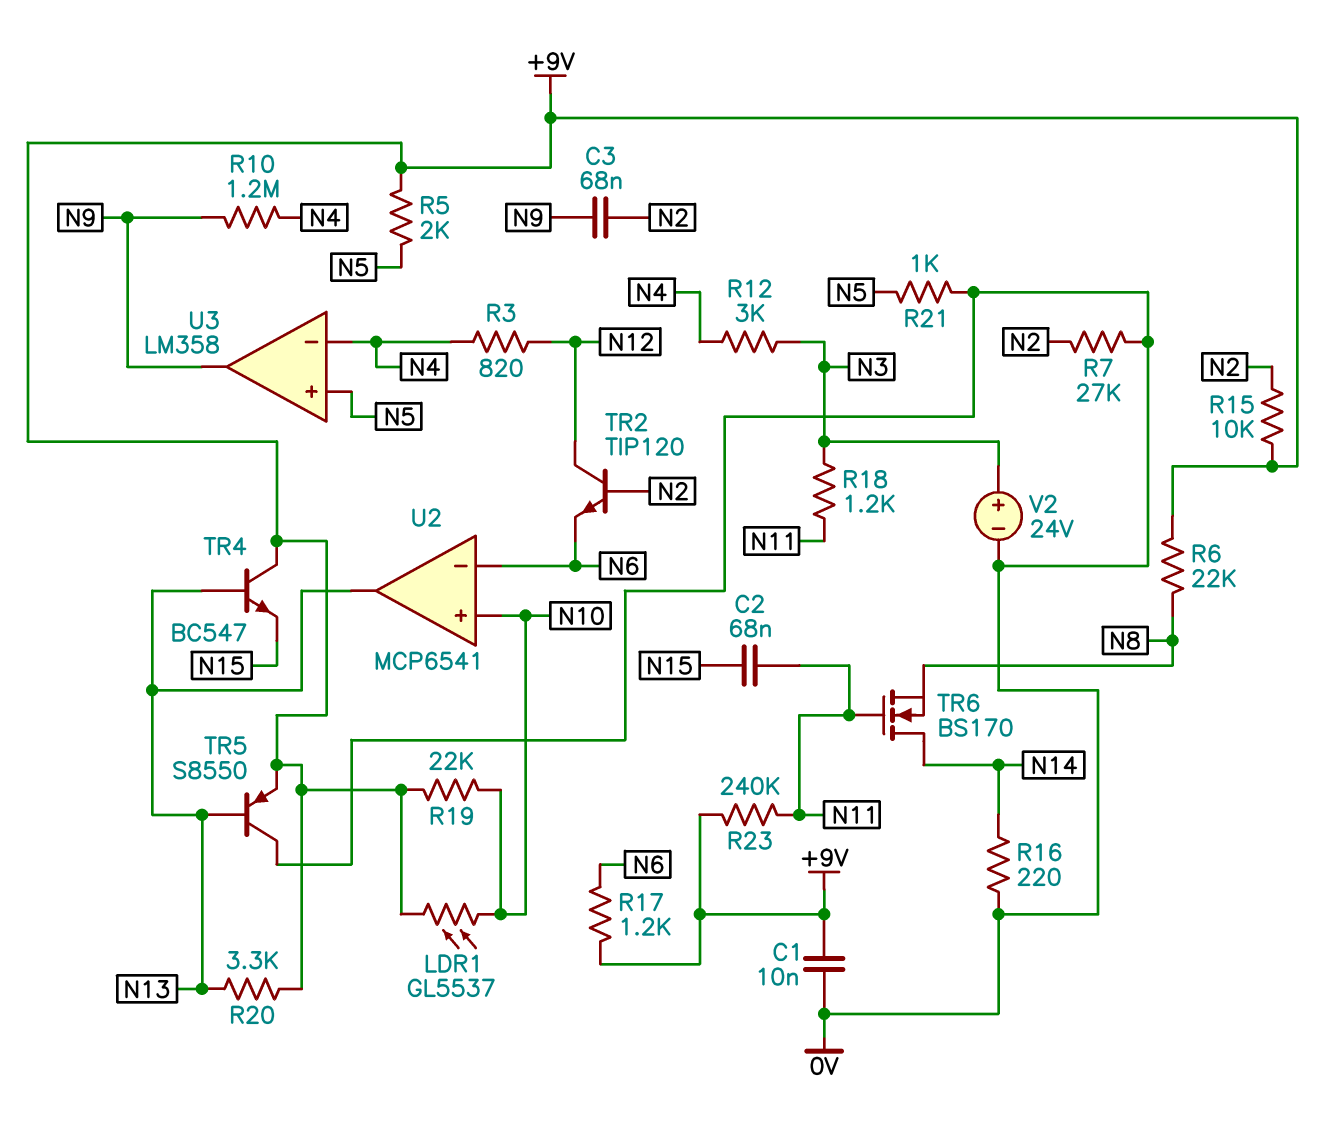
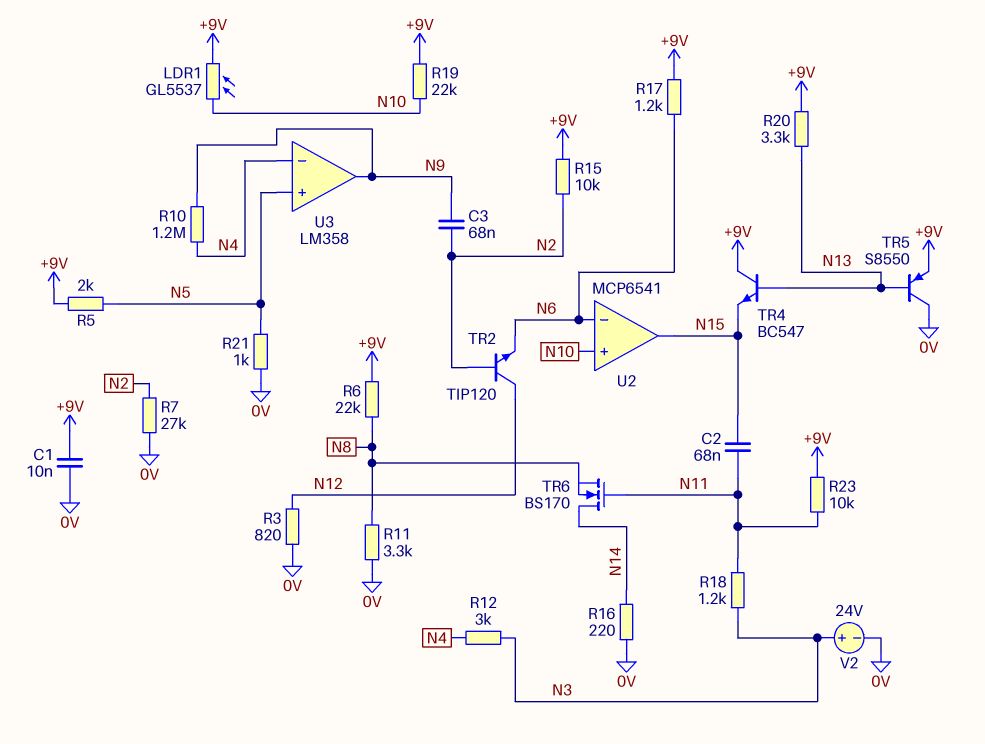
R3: 820 (N4, N12) -> 820 (0V, N12)
R11: none -> 3.3k (0V, N8)
R23: 240k (+9V, N11) -> 10k (+9V, N11)
U2 pin out: N13 -> N15

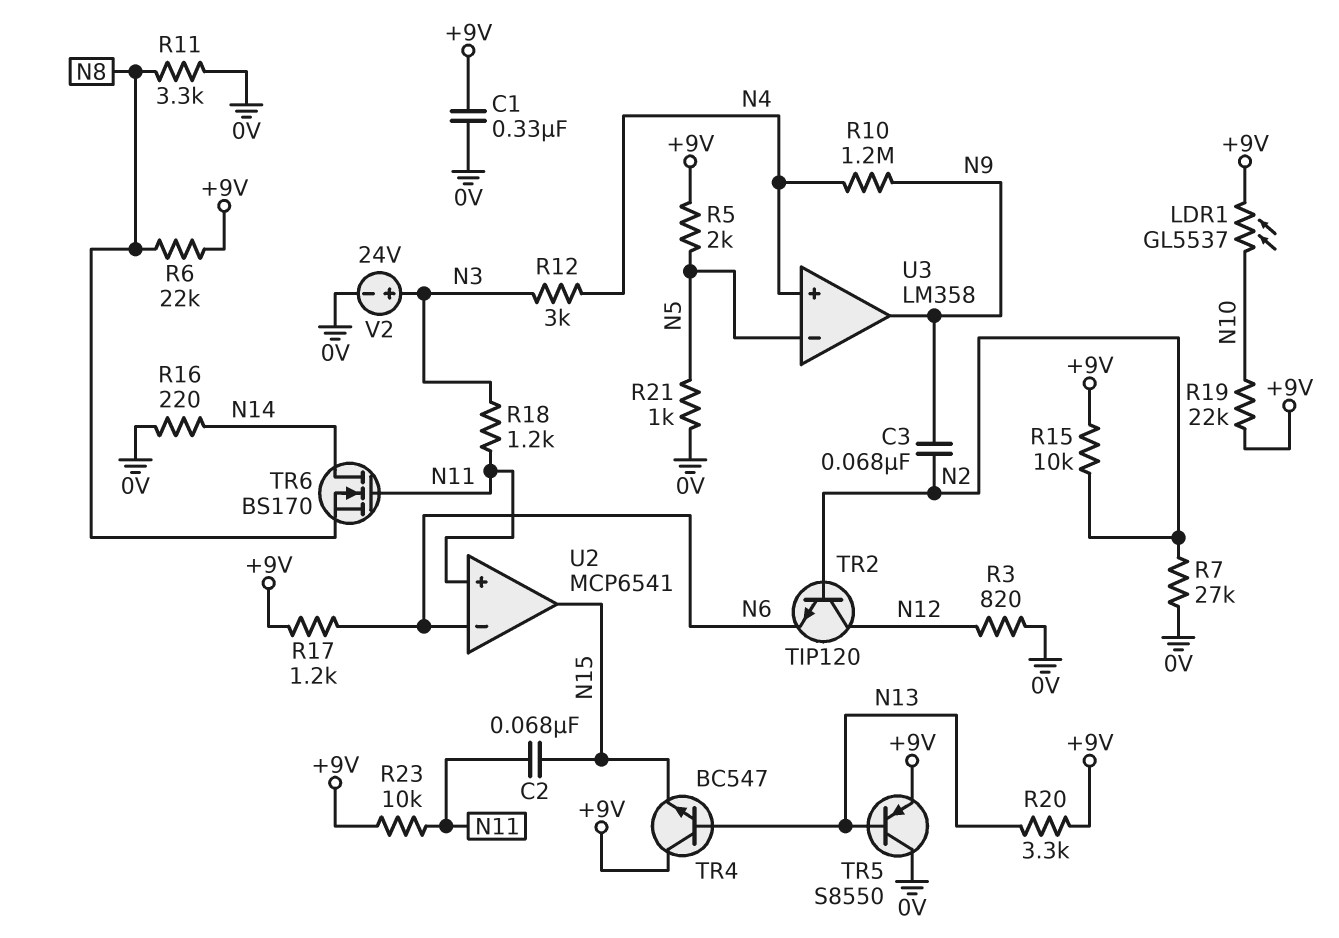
C1: 10nF (+9V, 0V) -> 330nF (+9V, 0V)
U2 pin in+: N10 -> N11
U3 pin in+: N5 -> N4
U3 pin in-: N4 -> N5

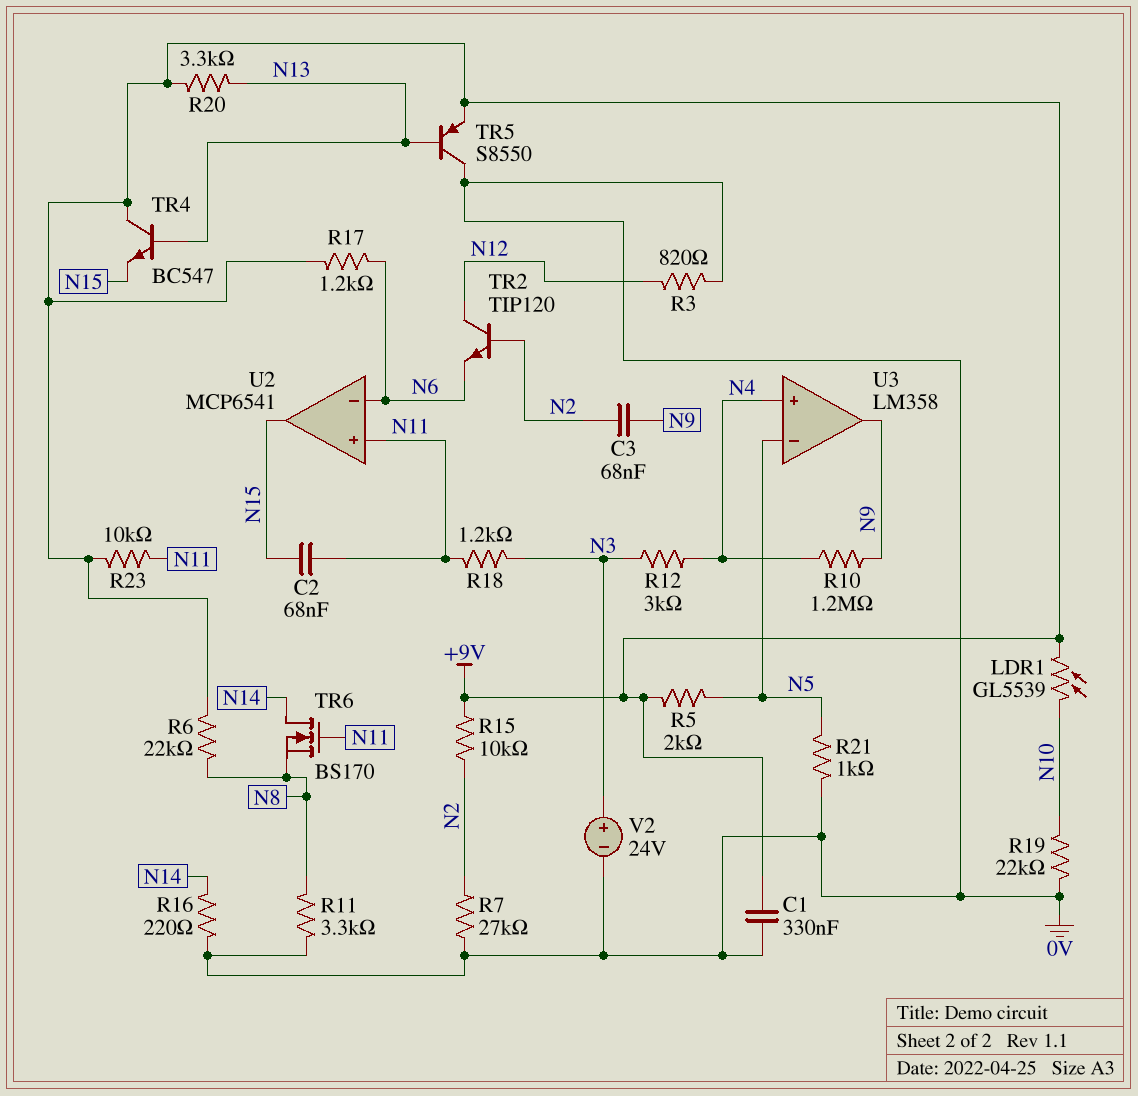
LDR1: GL5537 (+9V, N10) -> GL5539 (+9V, N10)
R19: 22k (+9V, N10) -> 22k (0V, N10)

